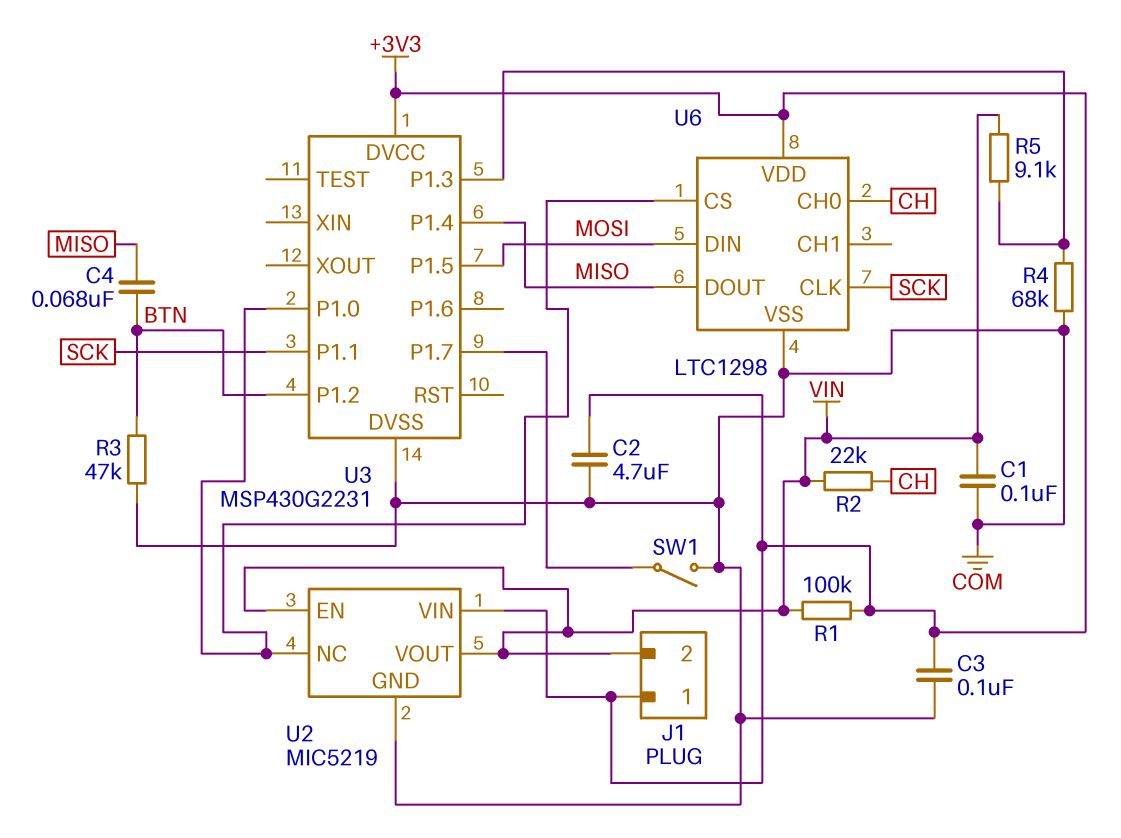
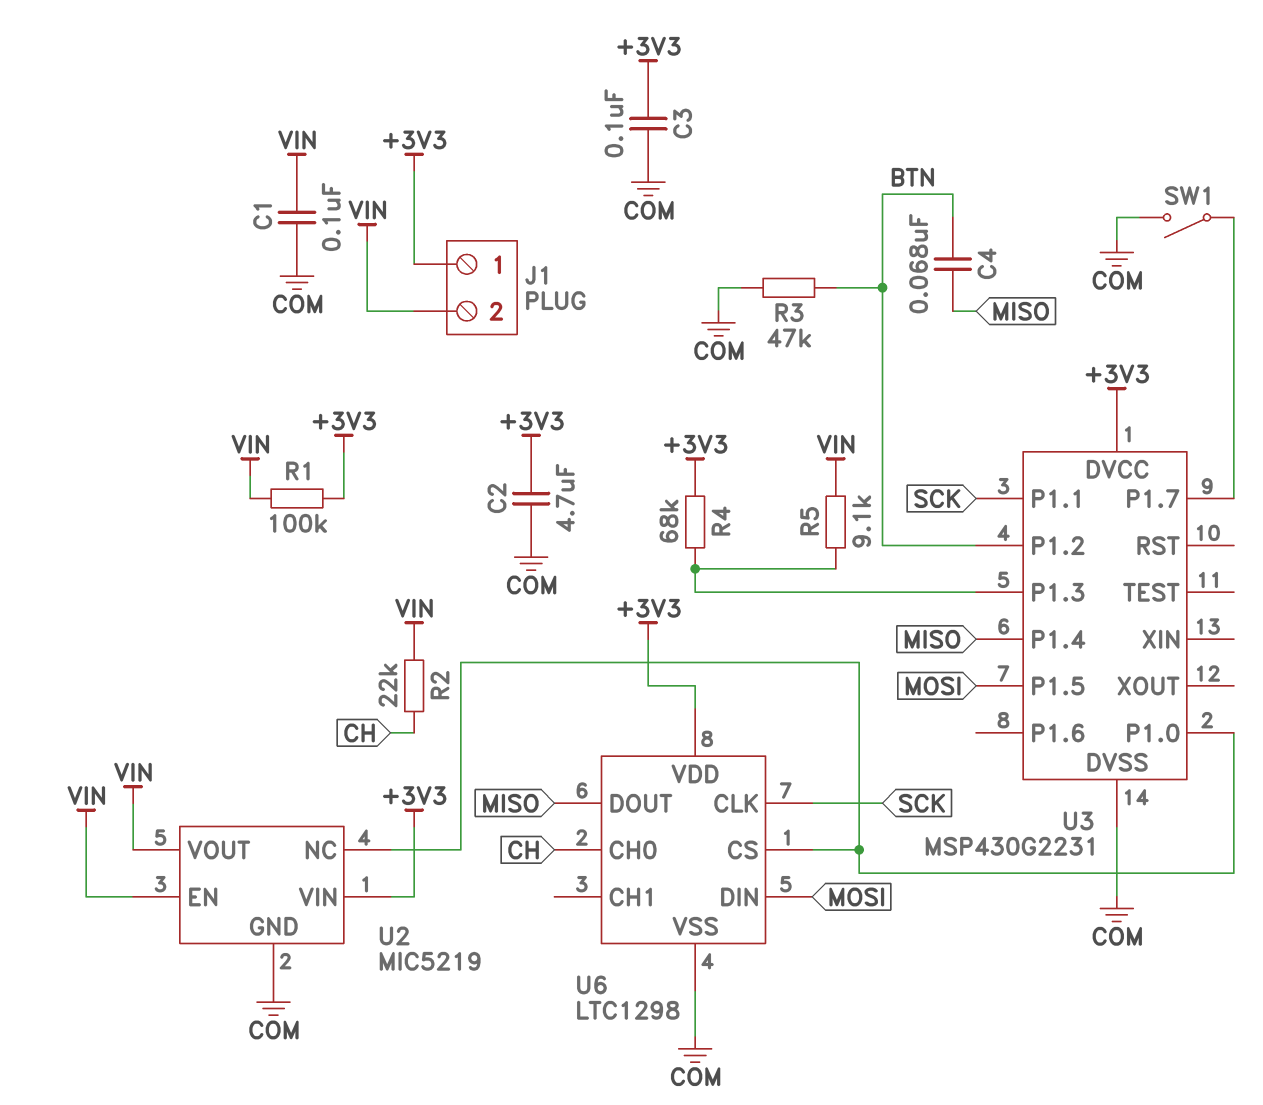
R4: 68k (COM, U3/P1.3) -> 68k (+3V3, U3/P1.3)

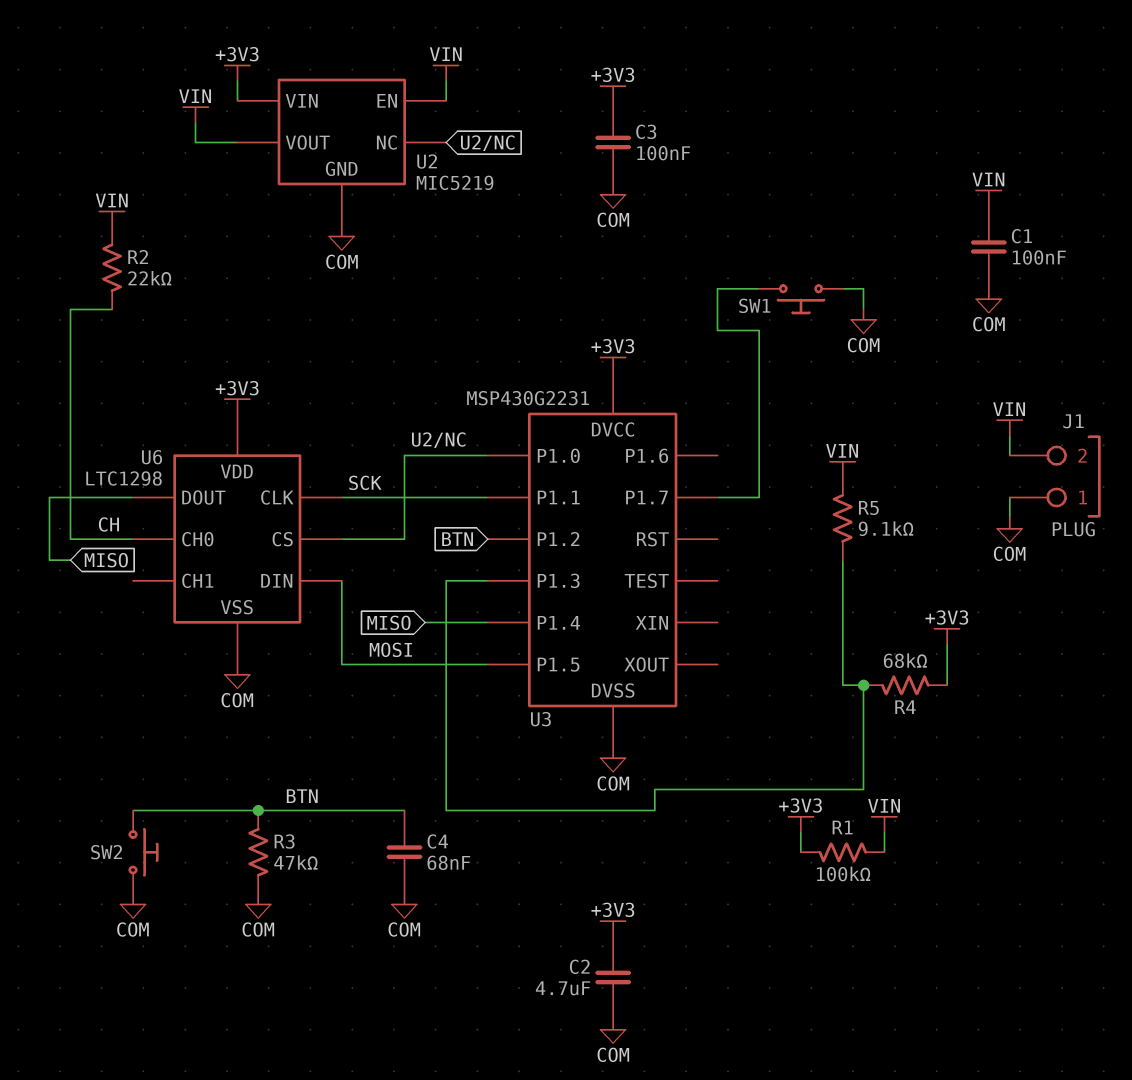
C4: 68nF (BTN, MISO) -> 68nF (BTN, COM)
J1 pin 1: +3V3 -> COM
SW1: switch (COM, U3/P1.7) -> button (COM, U3/P1.7)
SW2: none -> button (BTN, COM)

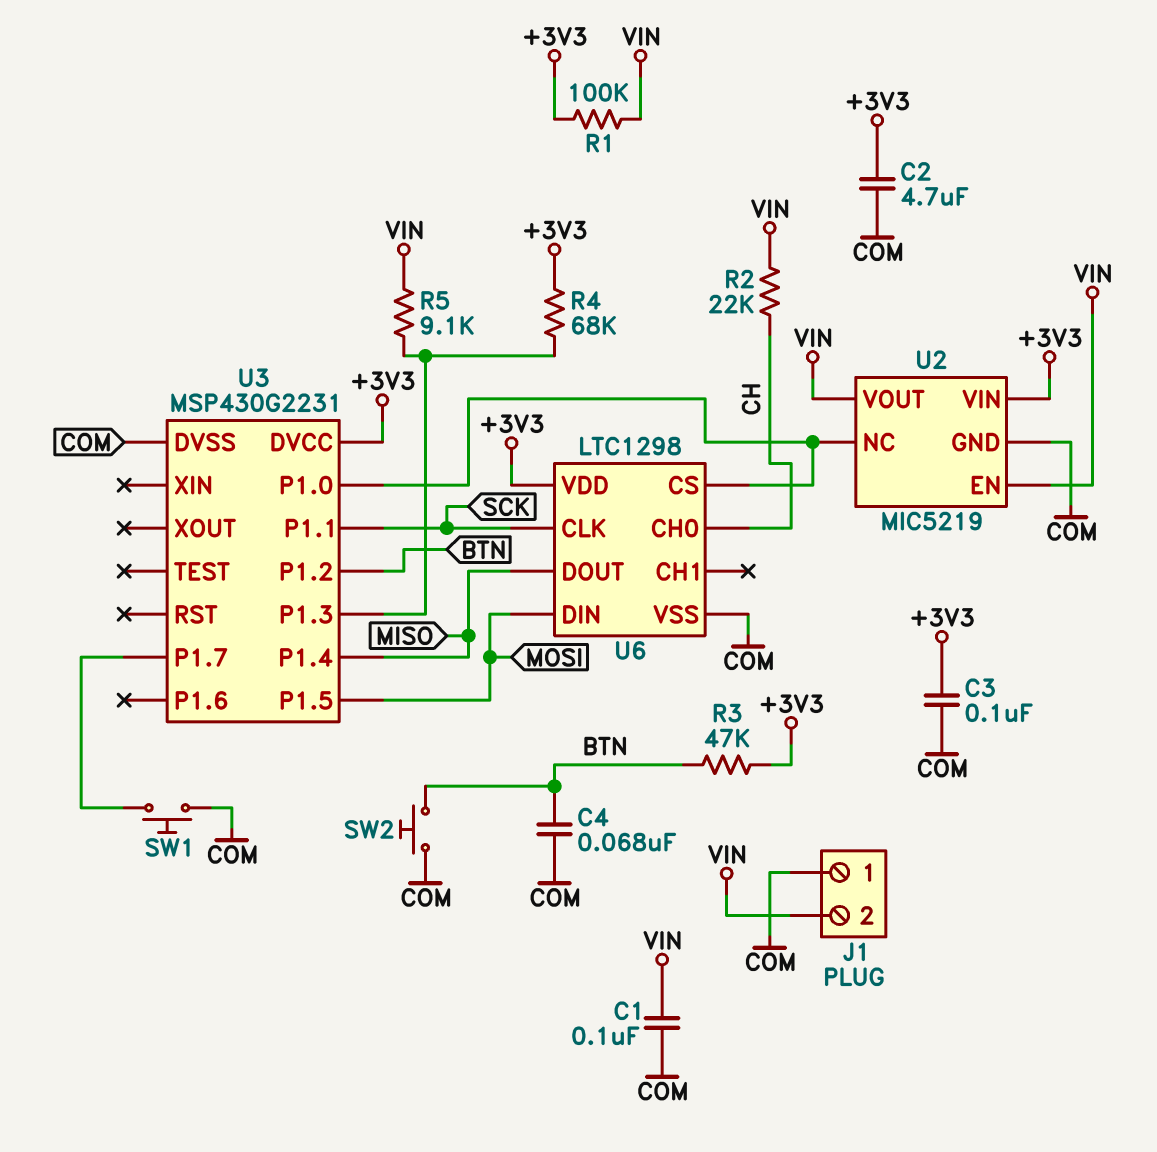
R3: 47k (BTN, COM) -> 47k (+3V3, BTN)

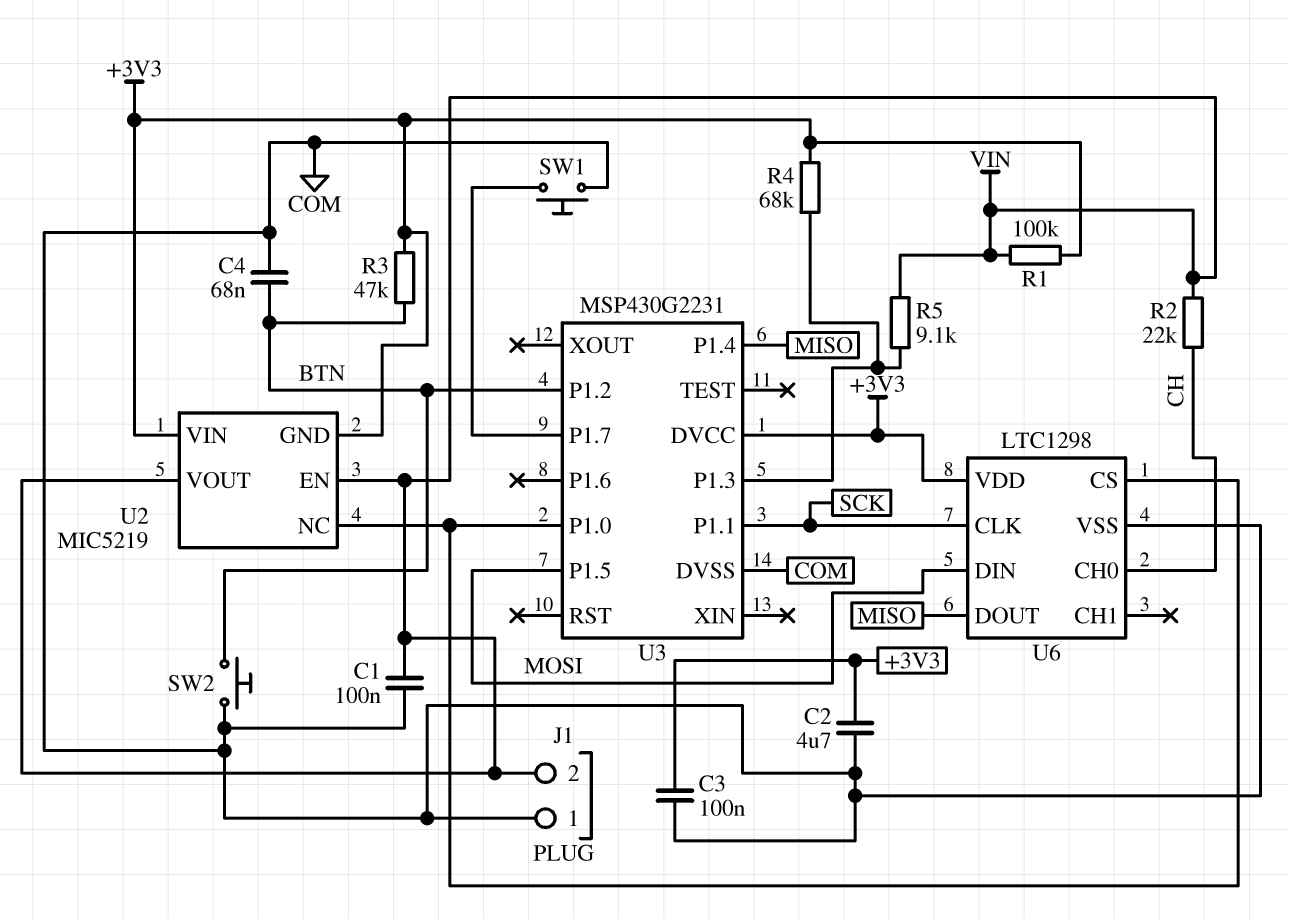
U2 pin GND: COM -> +3V3

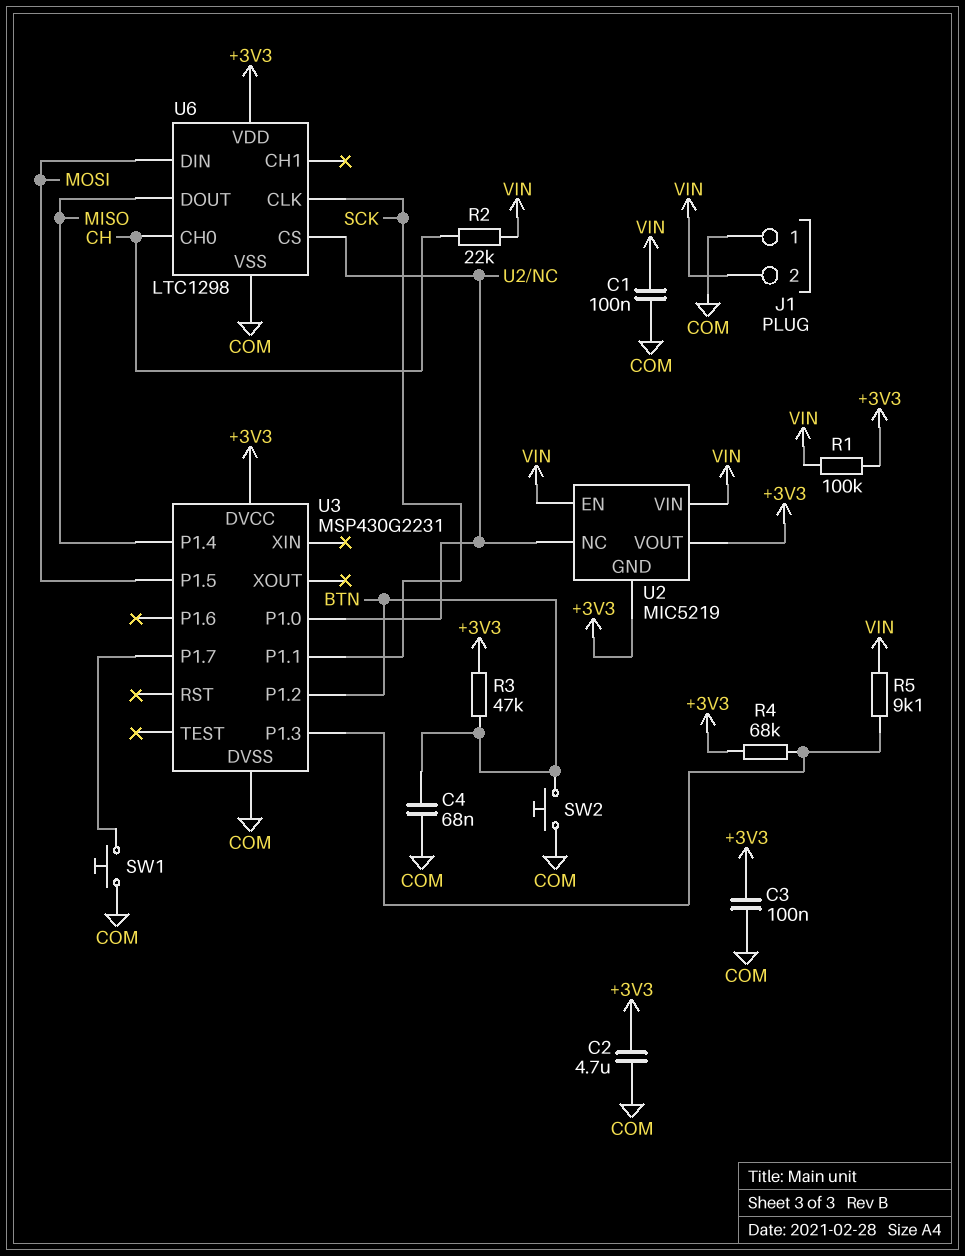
U2 pin VIN: +3V3 -> VIN
U2 pin VOUT: VIN -> +3V3

